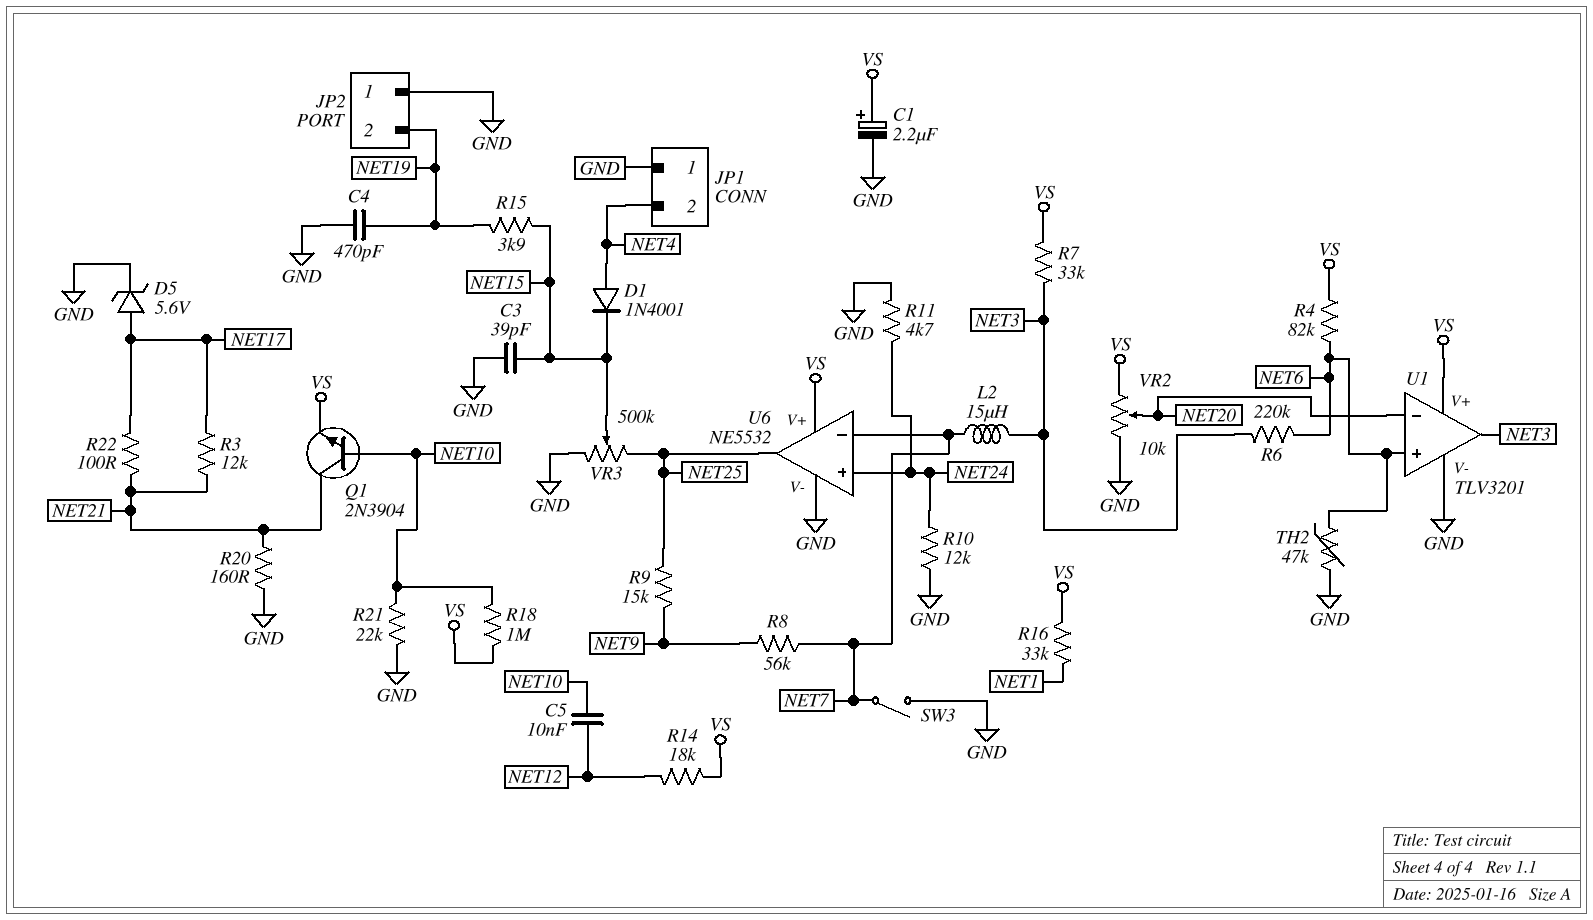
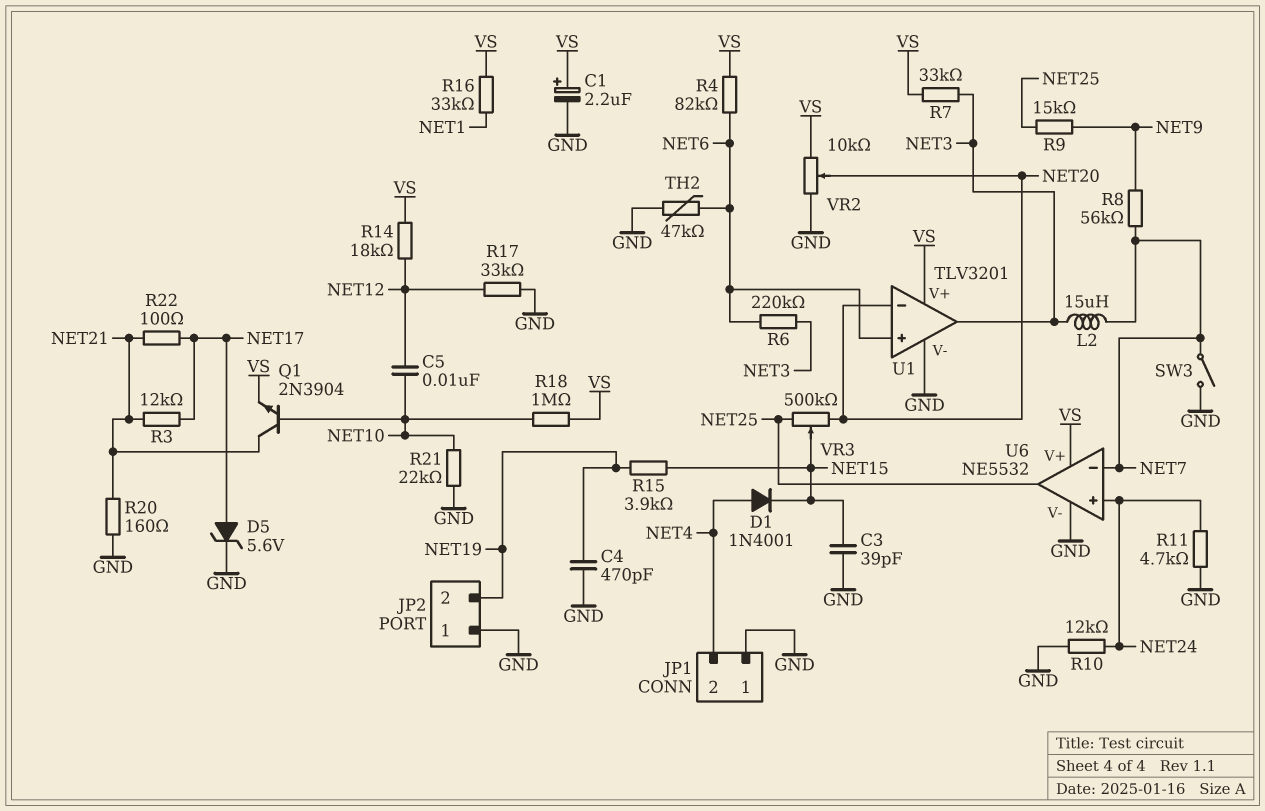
R17: none -> 33k (GND, NET12)
VR3: 500k (GND, NET25, wiper NET15) -> 500k (NET20, NET25, wiper NET15)

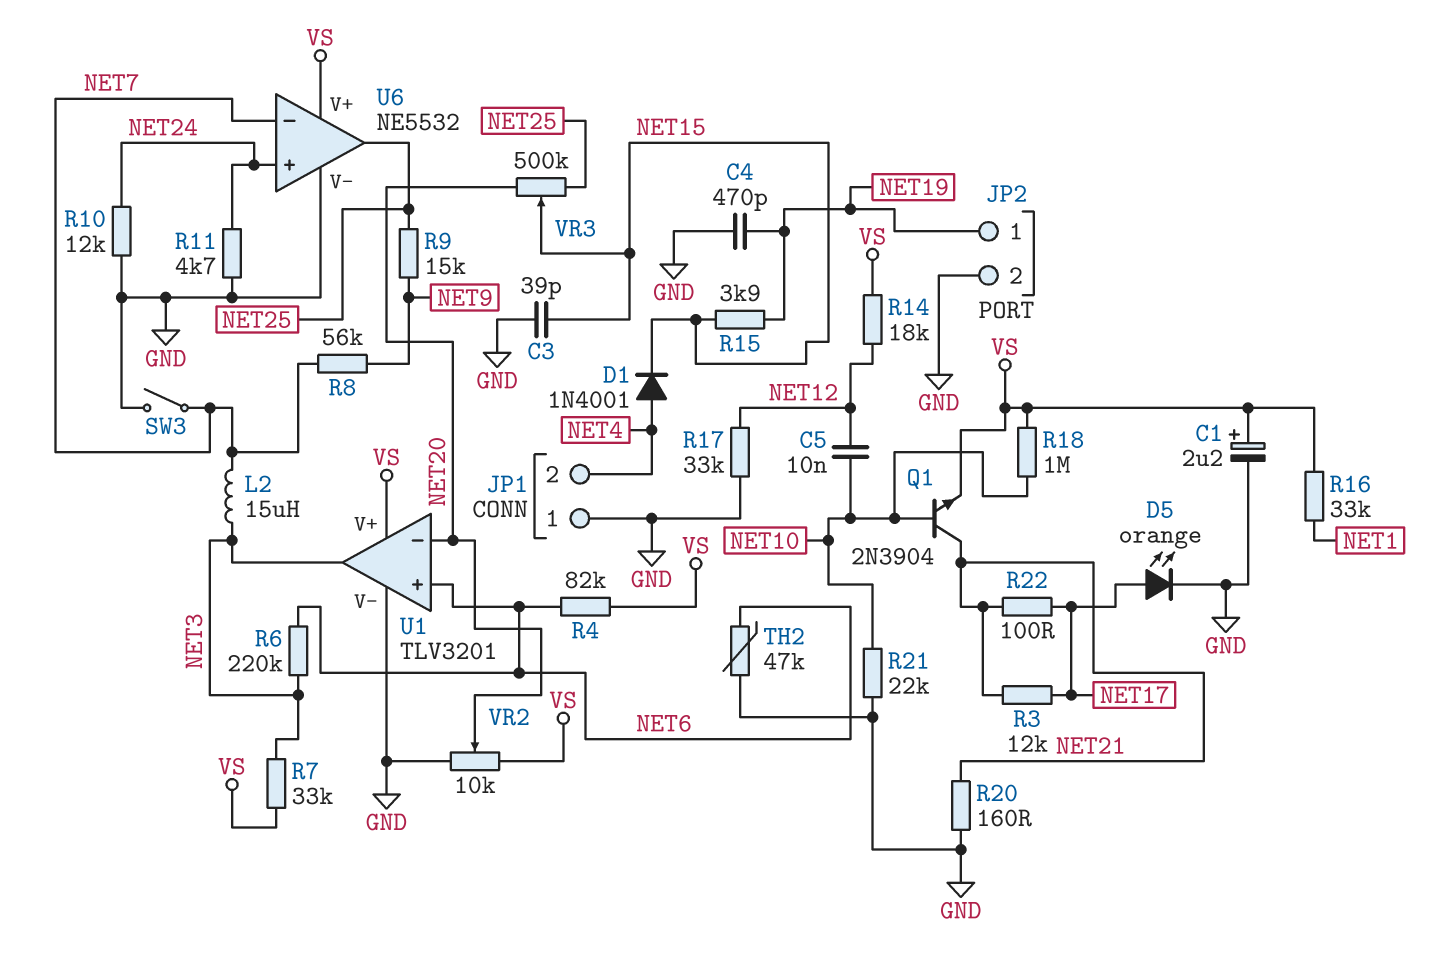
D5: zener 5.6V (A NET17, K GND) -> LED orange (A NET17, K GND)
JP2 pin 1: GND -> NET19
JP2 pin 2: NET19 -> GND

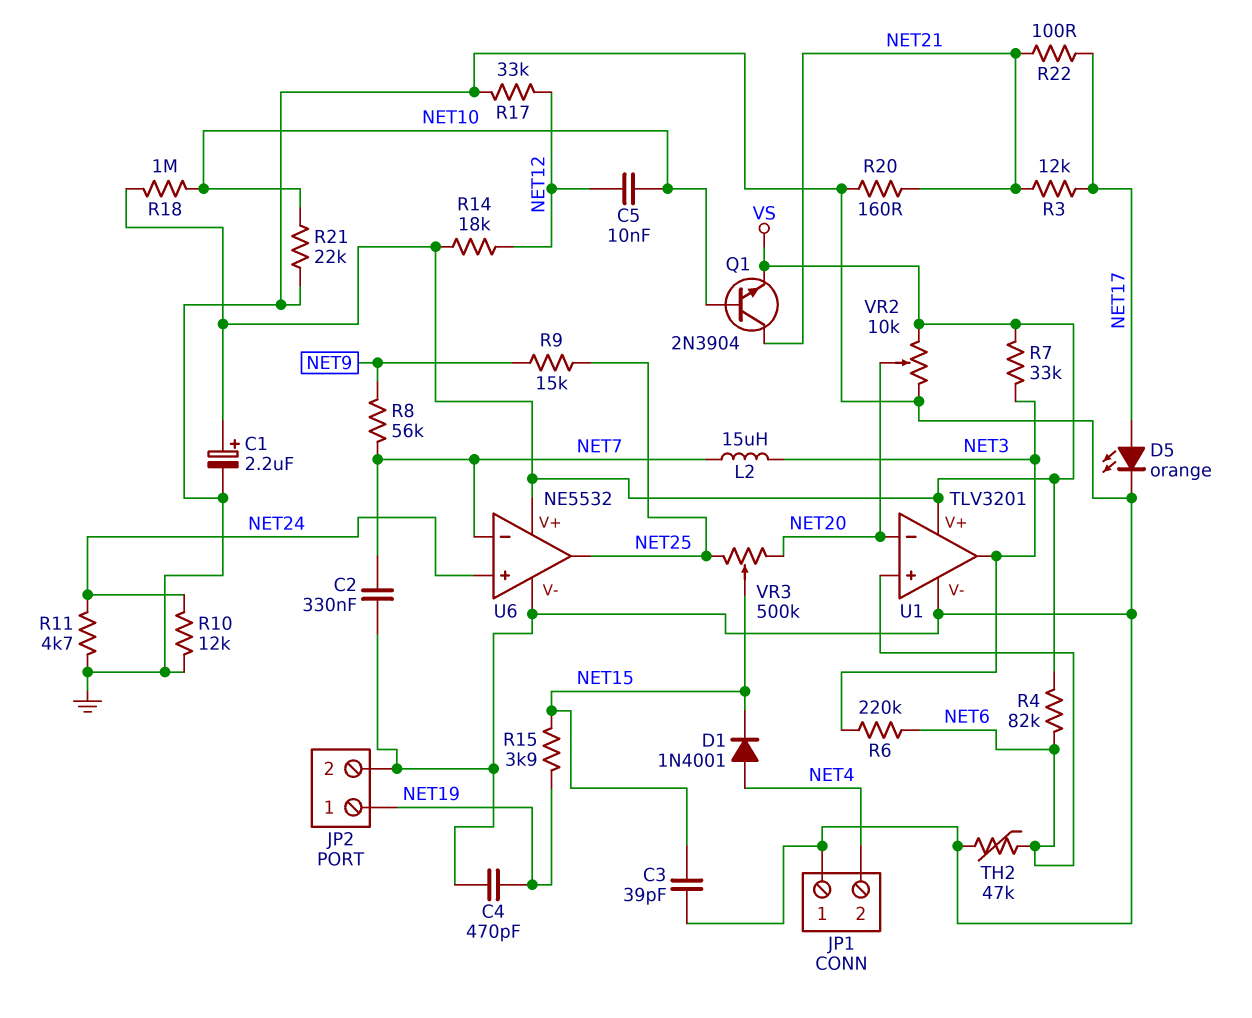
C2: none -> 330nF (GND, NET7)
R16: 33k (NET1, VS) -> none
SW3: switch (GND, NET7) -> none

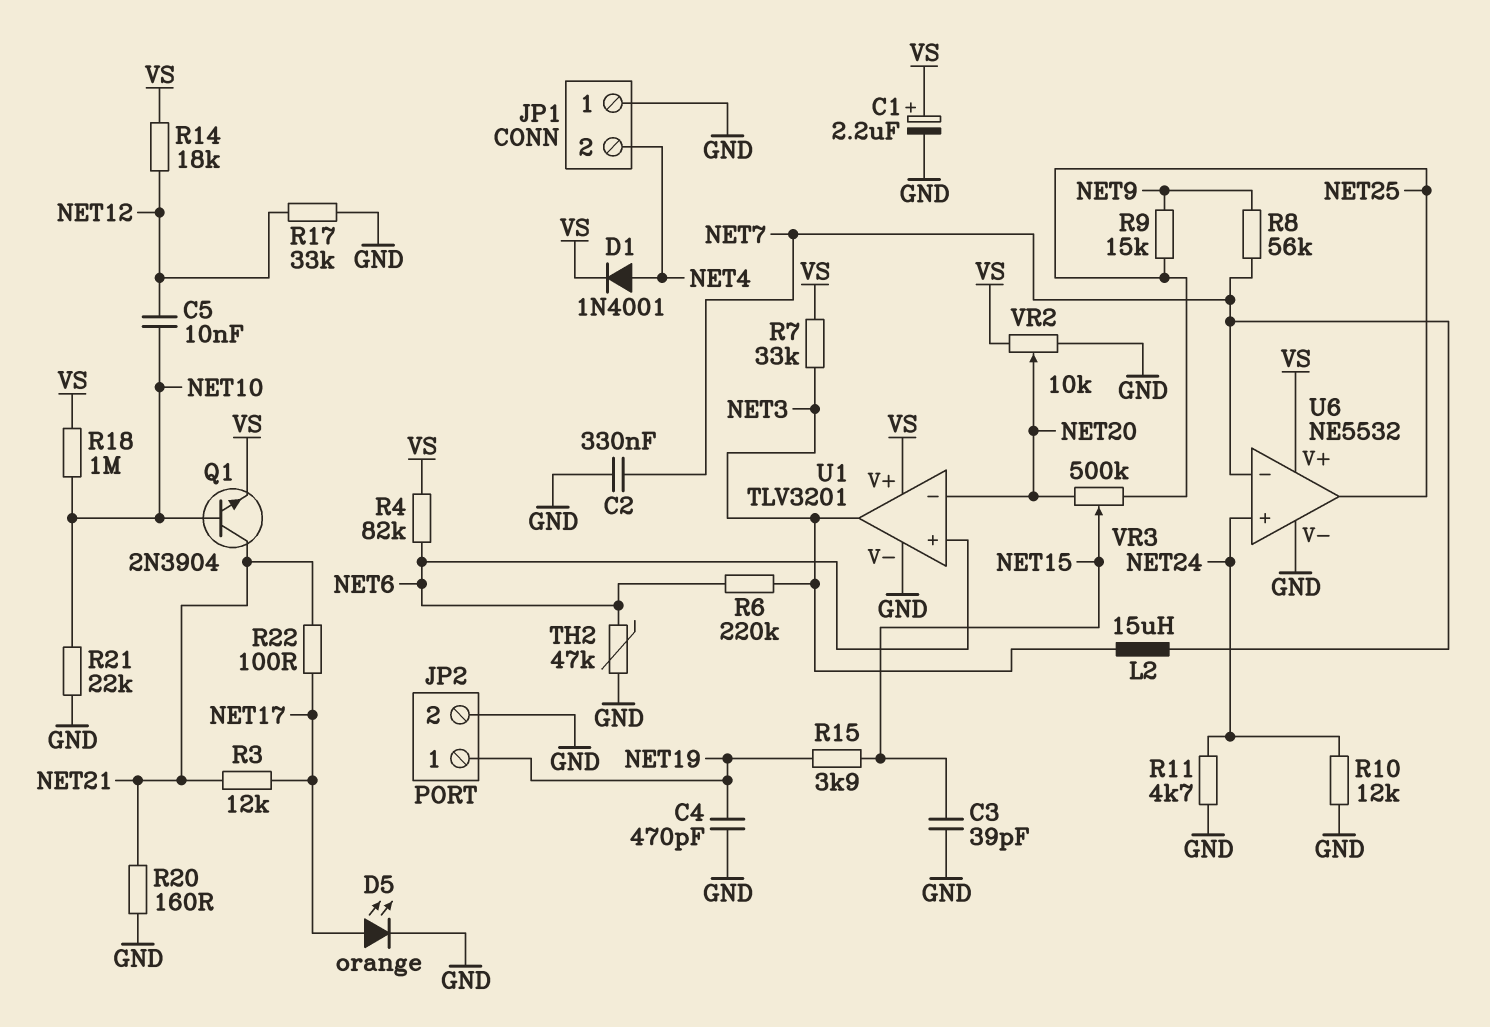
D1: diode 1N4001 (A NET4, K NET15) -> diode 1N4001 (A NET4, K VS)

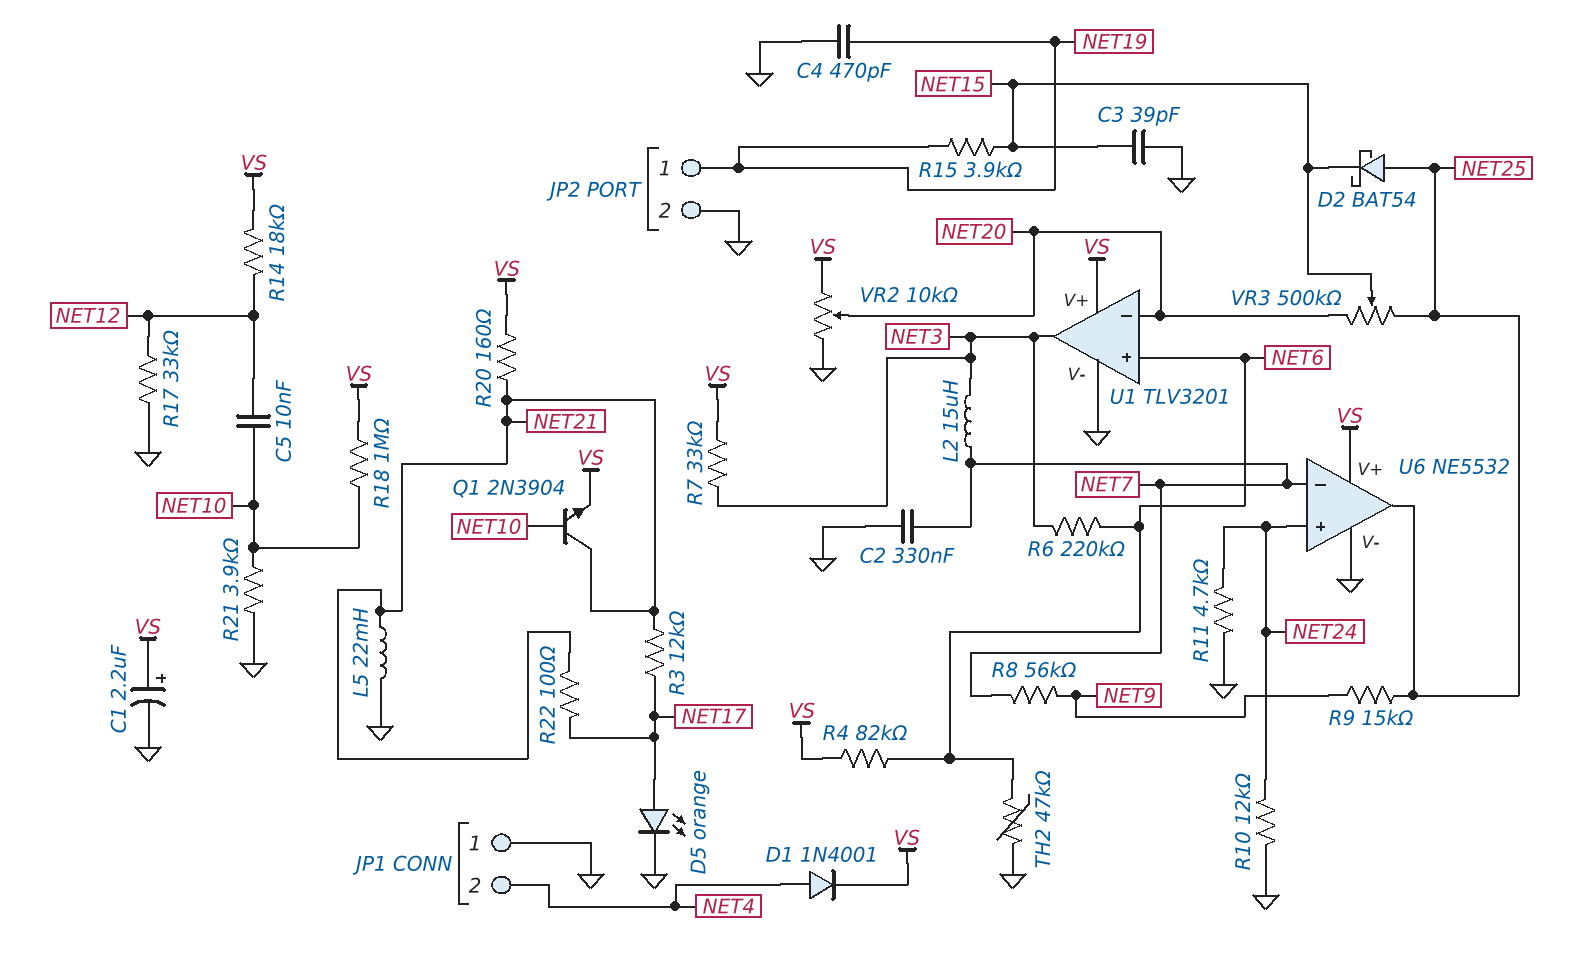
D2: none -> schottky BAT54 (A NET25, K NET15)
L5: none -> 22mH (GND, NET21)
R20: 160 (GND, NET21) -> 160 (NET21, VS)
R21: 22k (GND, NET10) -> 3.9k (GND, NET10)

